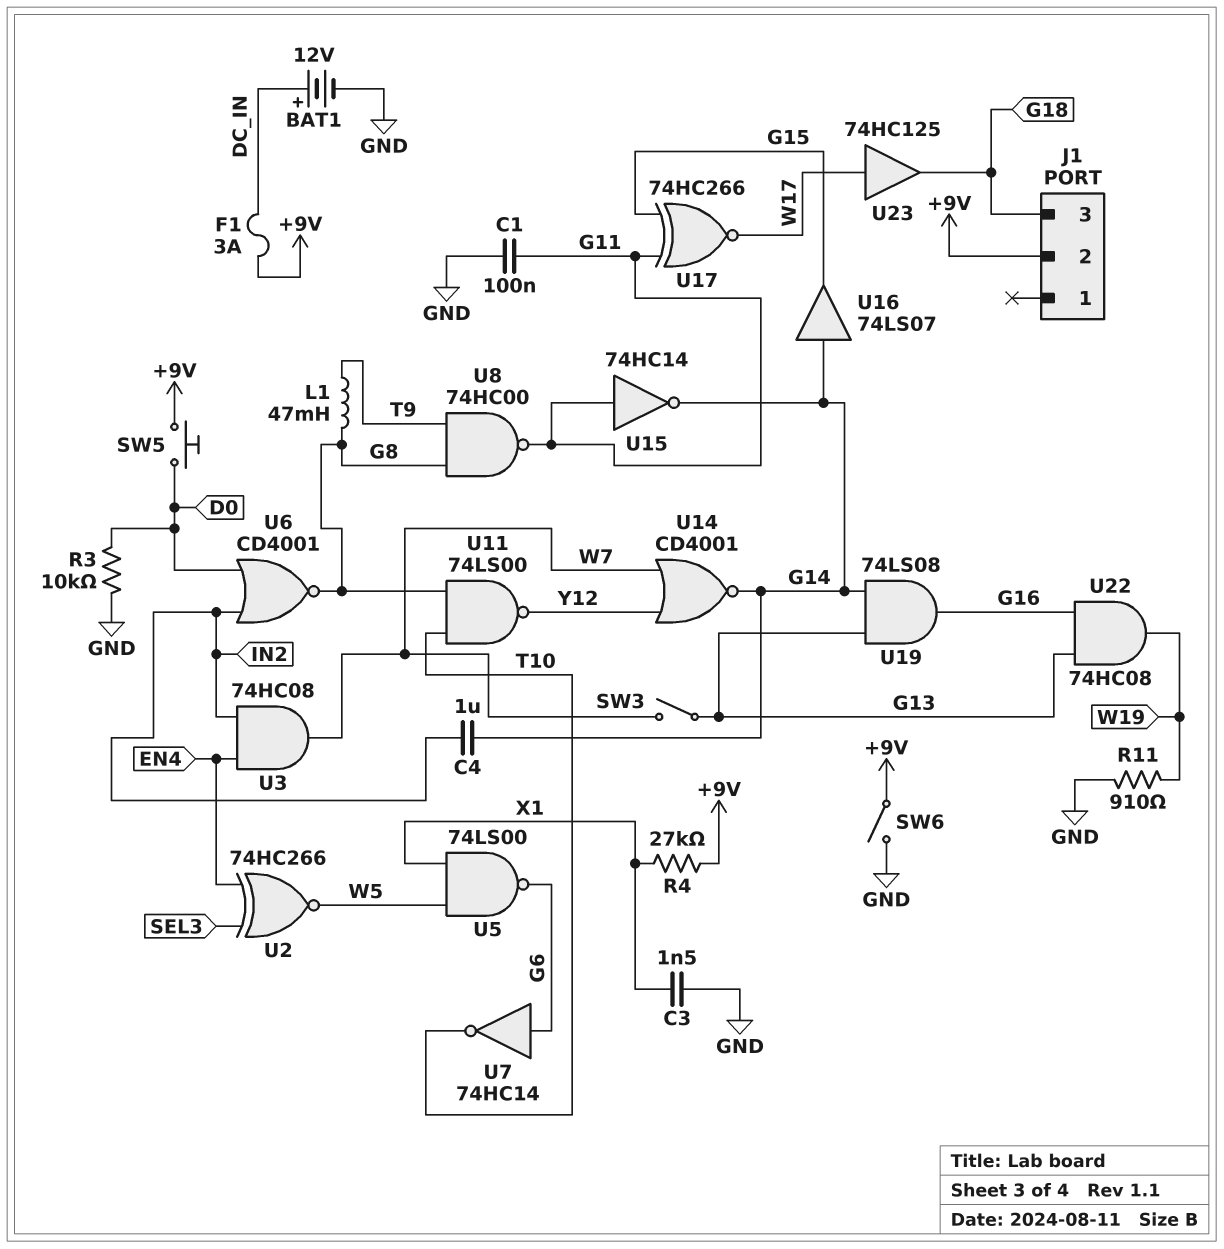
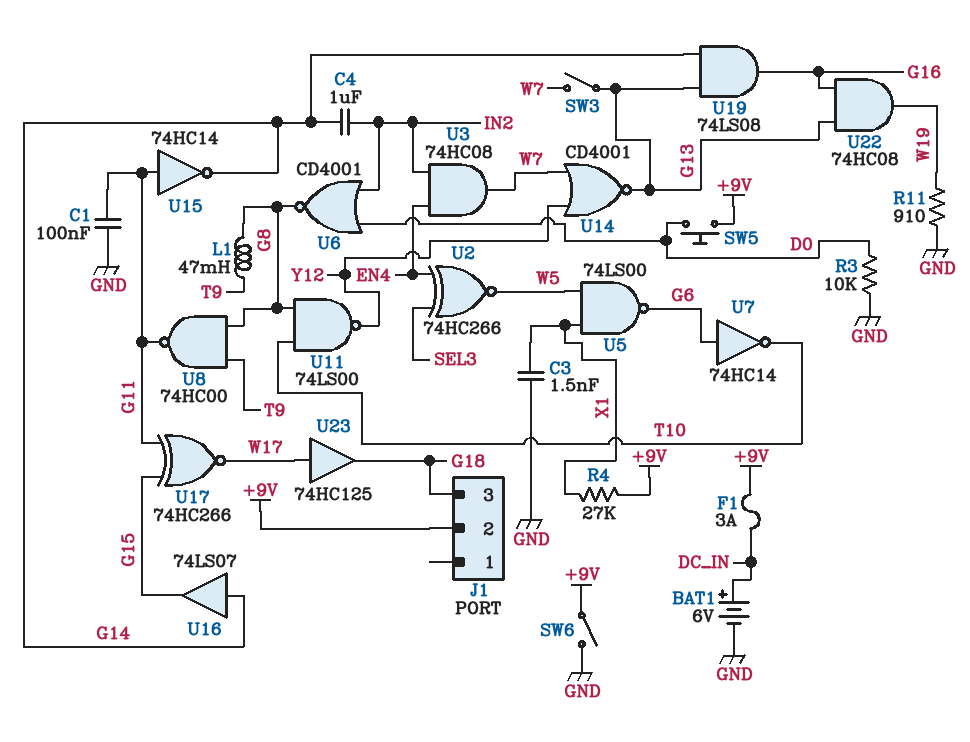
BAT1: 12V (plus DC_IN, minus GND) -> 6V (plus DC_IN, minus GND)
U14: NOR CD4001 (in W7, in Y12, out G14) -> NOR CD4001 (in W7, in Y12, out G13)

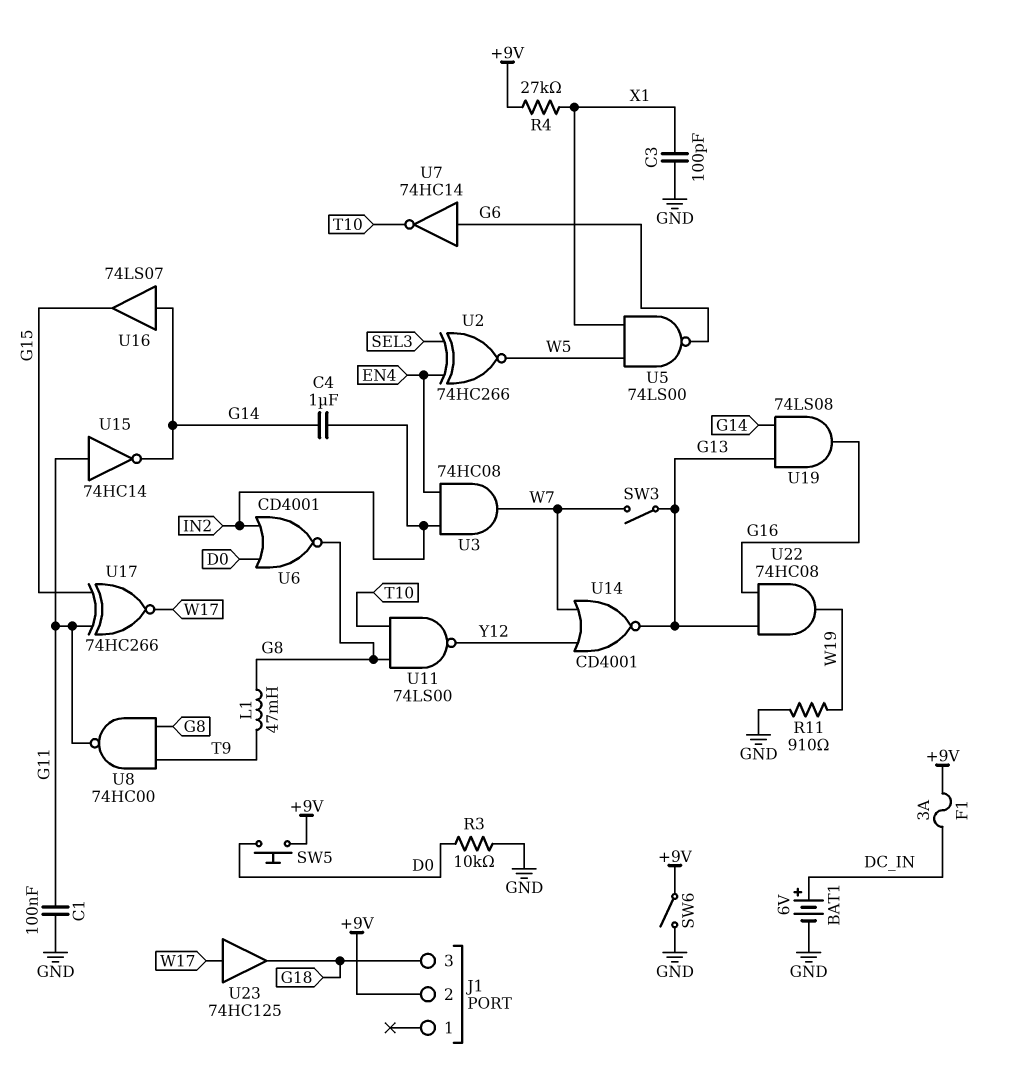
C3: 1.5nF (GND, X1) -> 100pF (GND, X1)

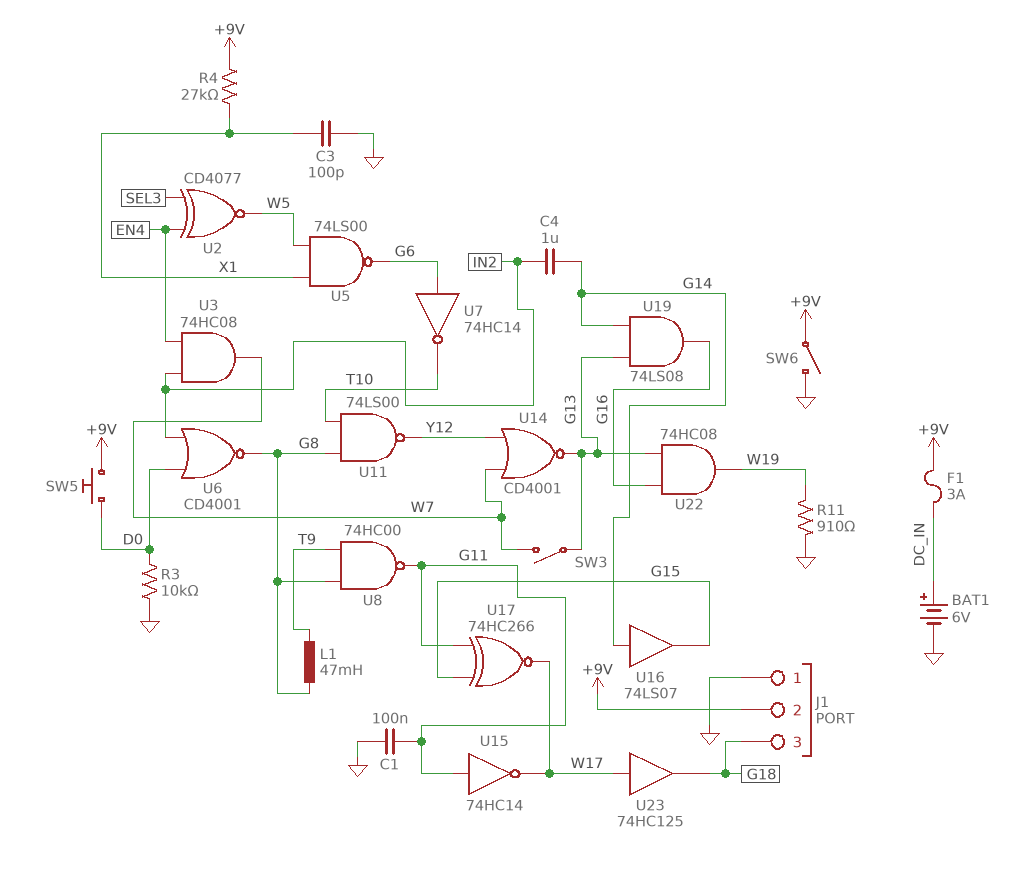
J1 pin 1: none -> GND
U2: XNOR 74HC266 (in EN4, in SEL3, out W5) -> XNOR CD4077 (in EN4, in SEL3, out W5)
U15: NOT 74HC14 (in G11, out G14) -> NOT 74HC14 (in G11, out W17)

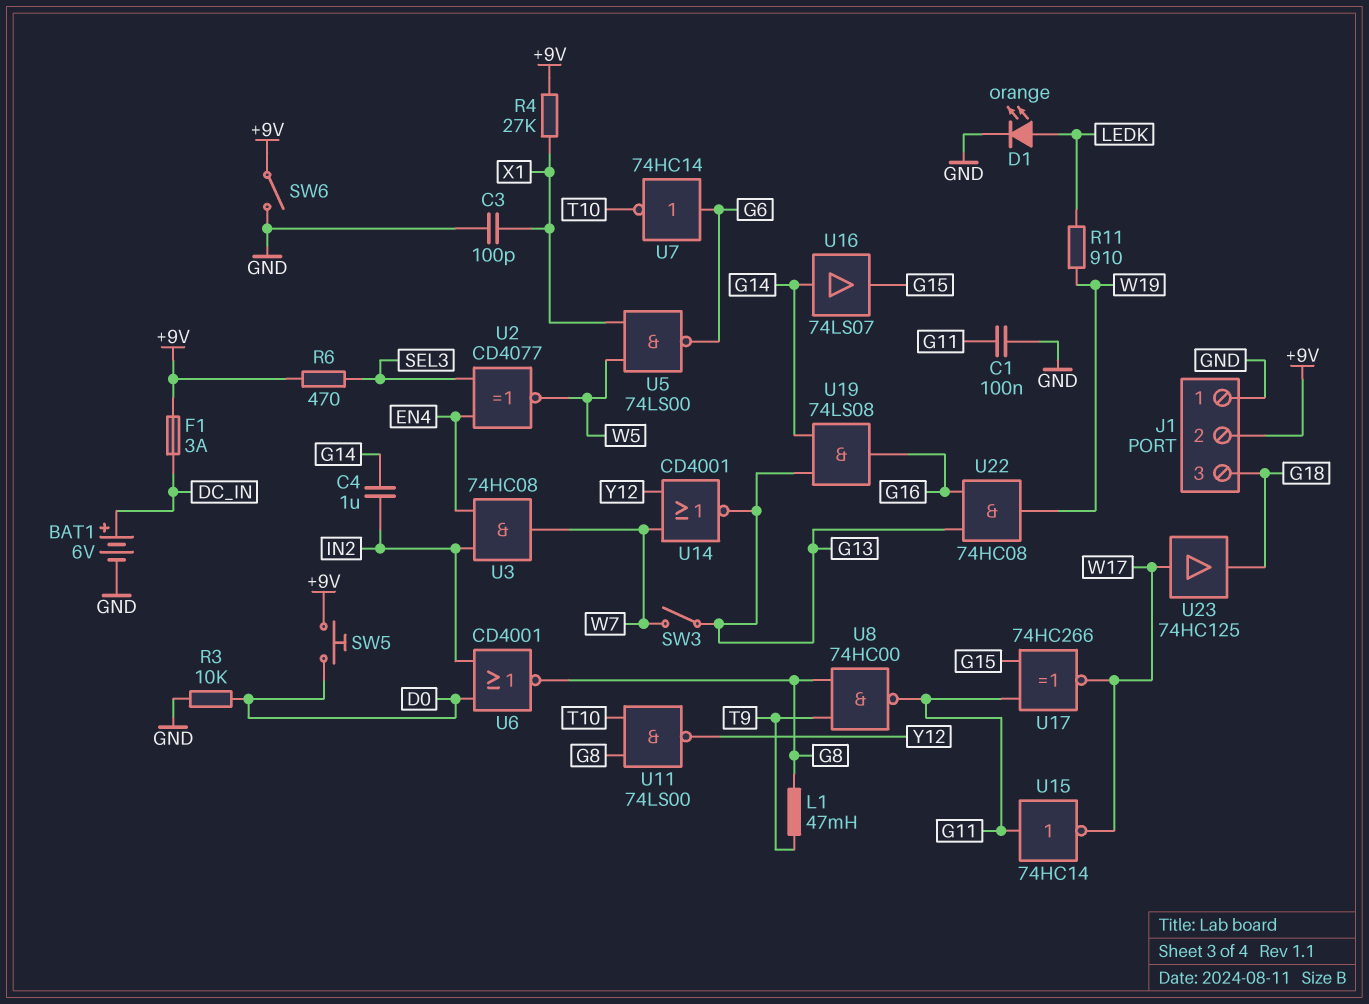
D1: none -> LED orange (A LEDK, K GND)
R6: none -> 470 (+9V, SEL3)
R11: 910 (GND, W19) -> 910 (LEDK, W19)

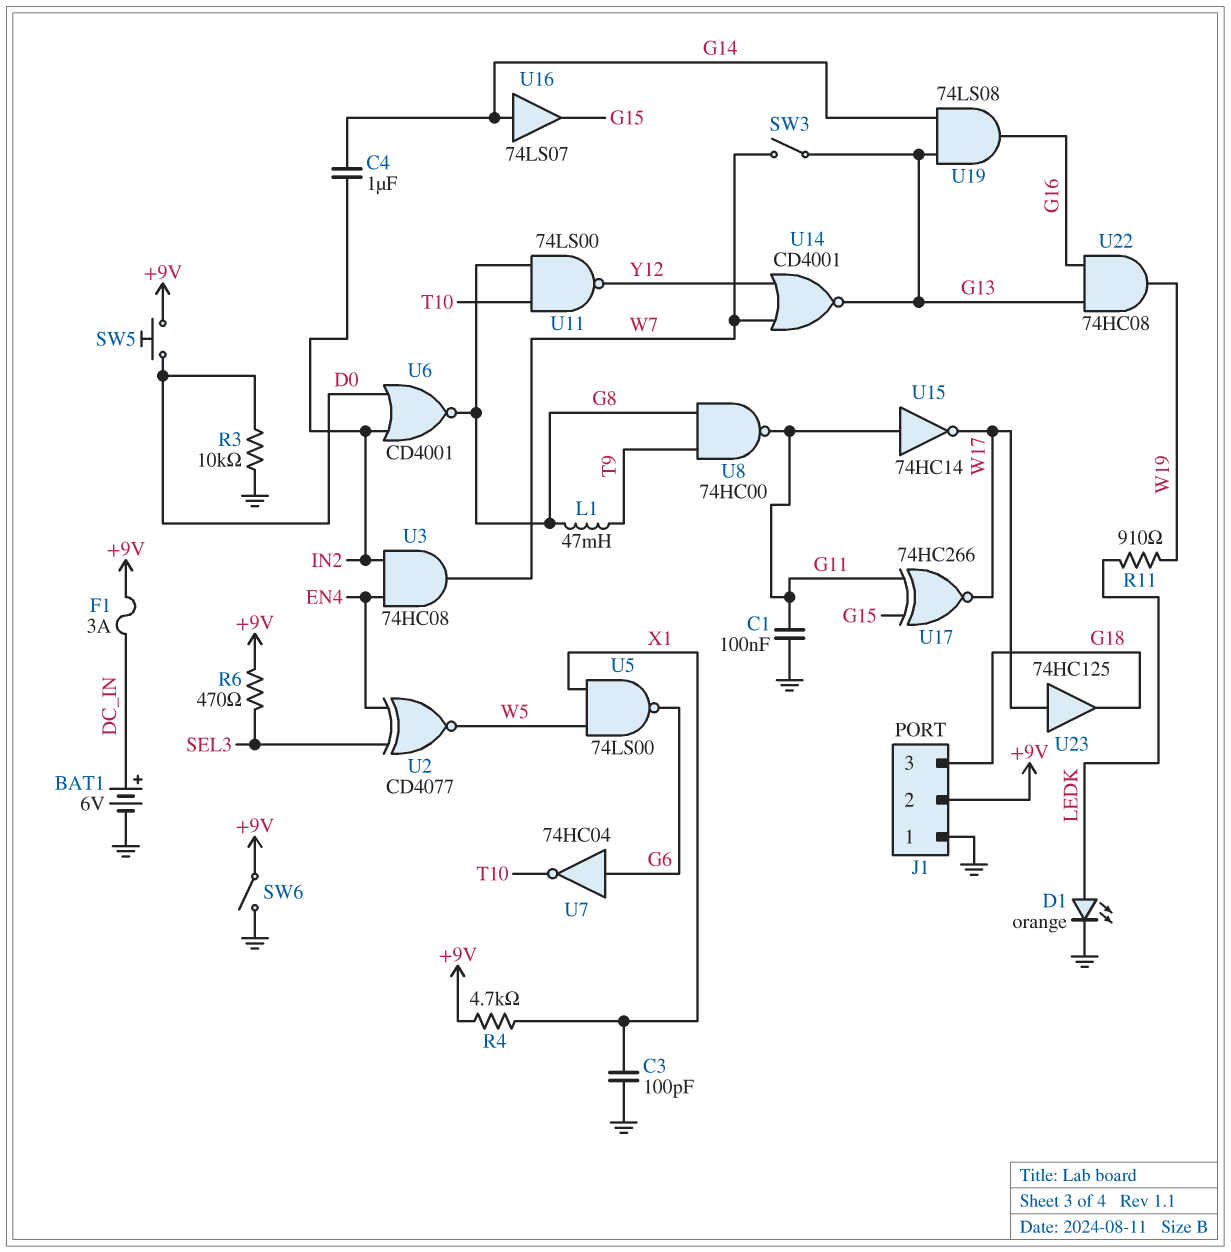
R4: 27k (+9V, X1) -> 4.7k (+9V, X1)
U7: NOT 74HC14 (in G6, out T10) -> NOT 74HC04 (in G6, out T10)

